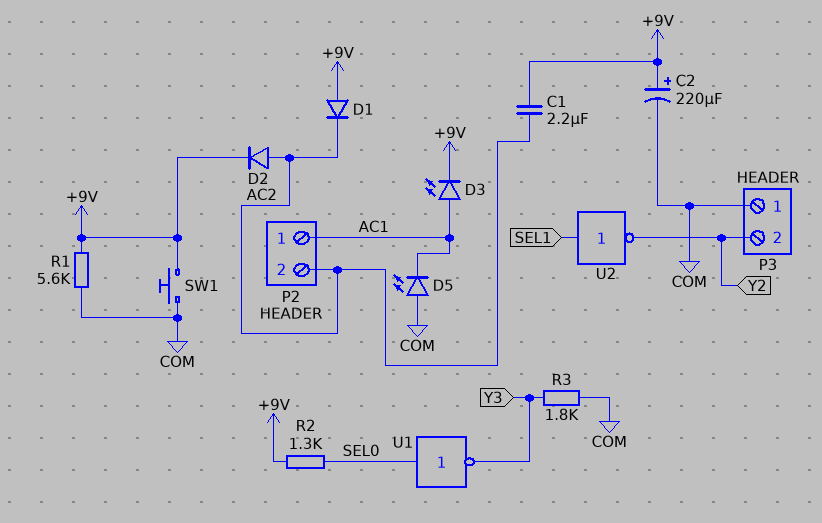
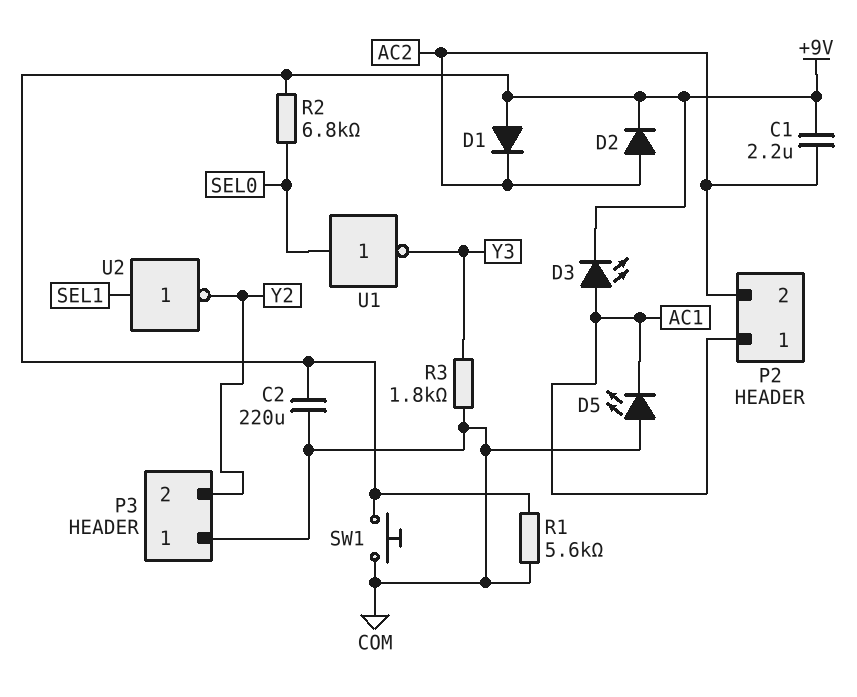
C2: 220uF (plus +9V, minus COM) -> 220uF (+9V, COM)
R2: 1.3k (+9V, SEL0) -> 6.8k (+9V, SEL0)

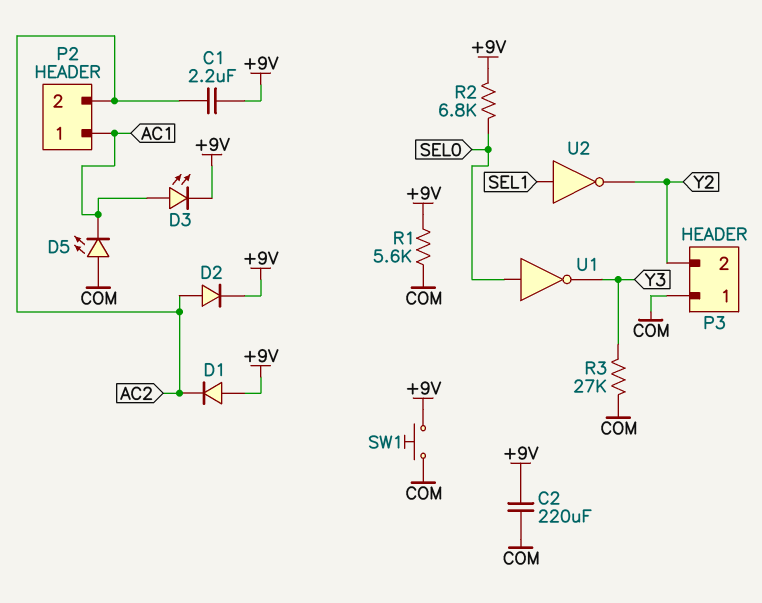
R3: 1.8k (COM, Y3) -> 27k (COM, Y3)

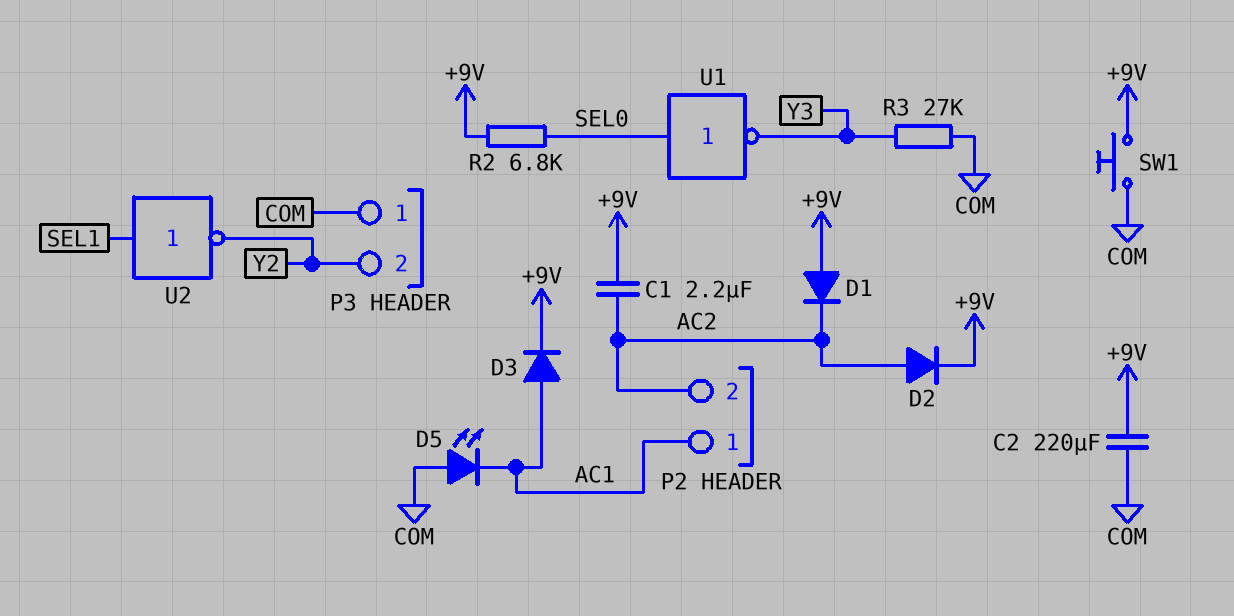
D3: LED (A AC1, K +9V) -> diode (A AC1, K +9V)
R1: 5.6k (+9V, COM) -> none

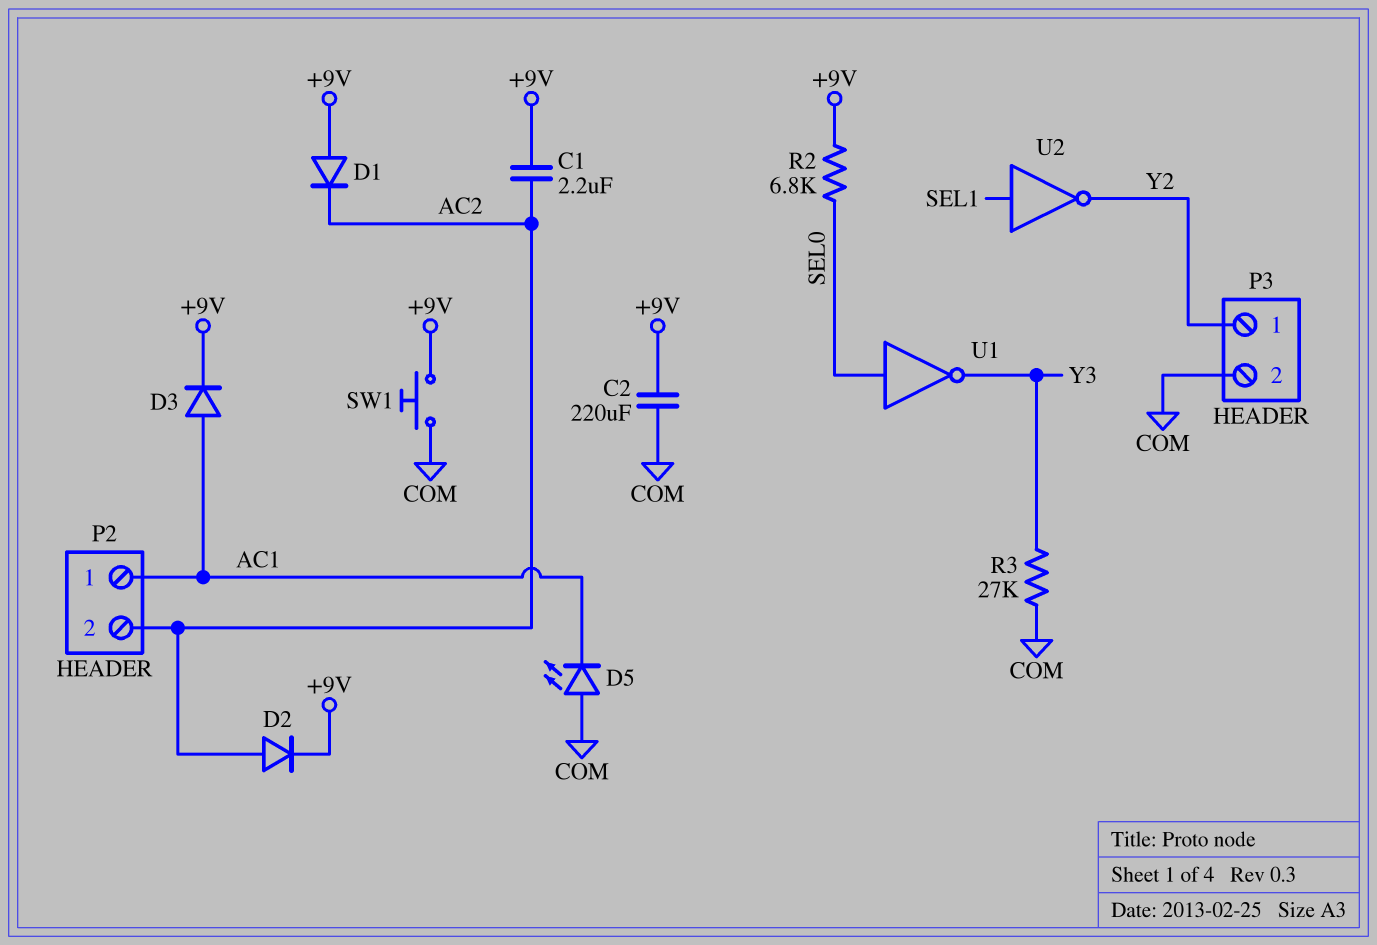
P3 pin 1: COM -> Y2
P3 pin 2: Y2 -> COM

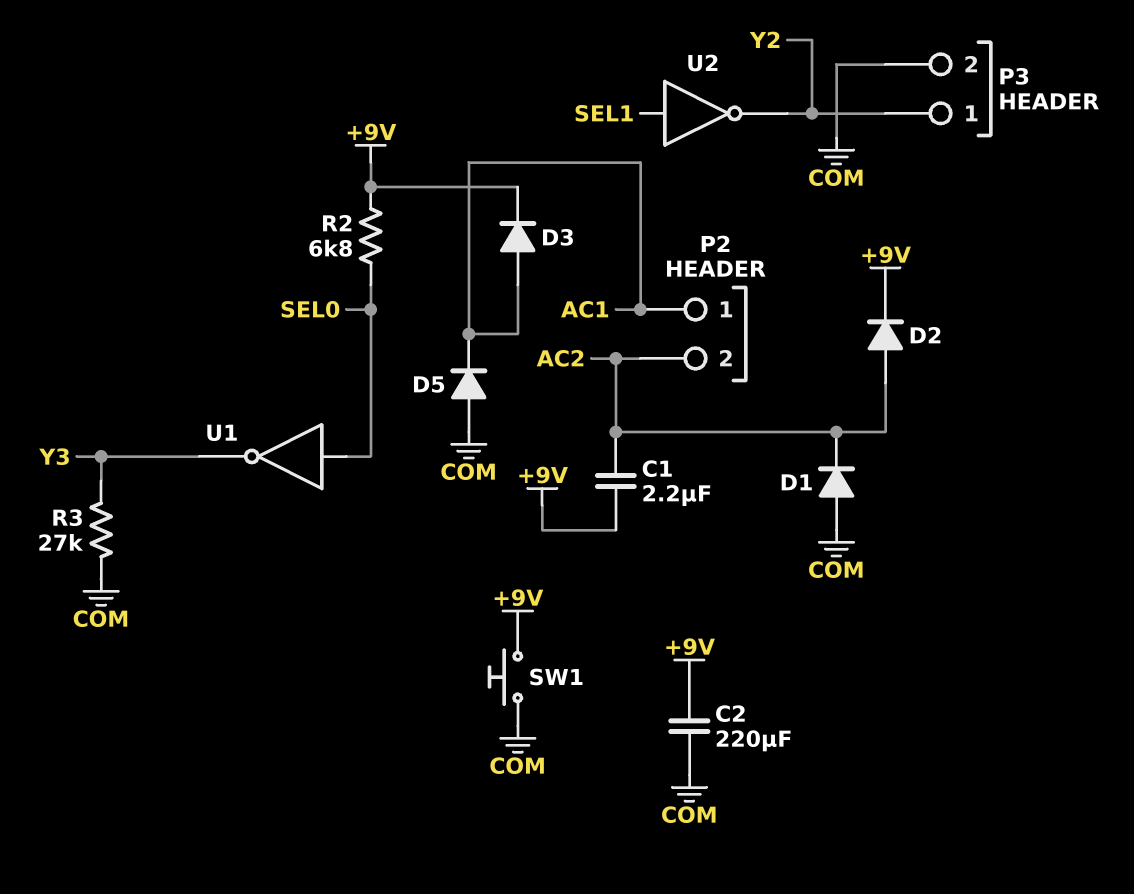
D1: diode (A +9V, K AC2) -> diode (A COM, K AC2)
D5: LED (A COM, K AC1) -> diode (A COM, K AC1)

